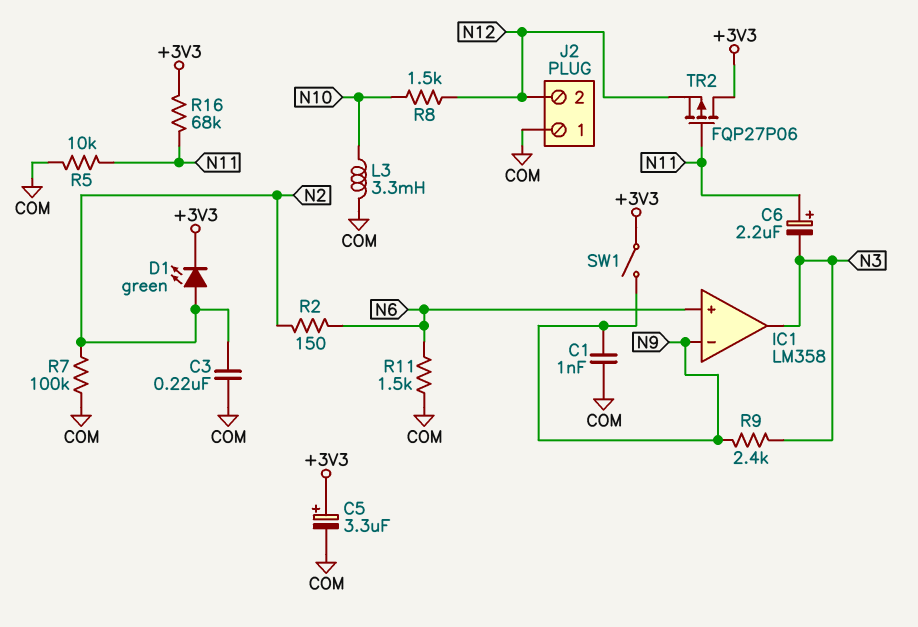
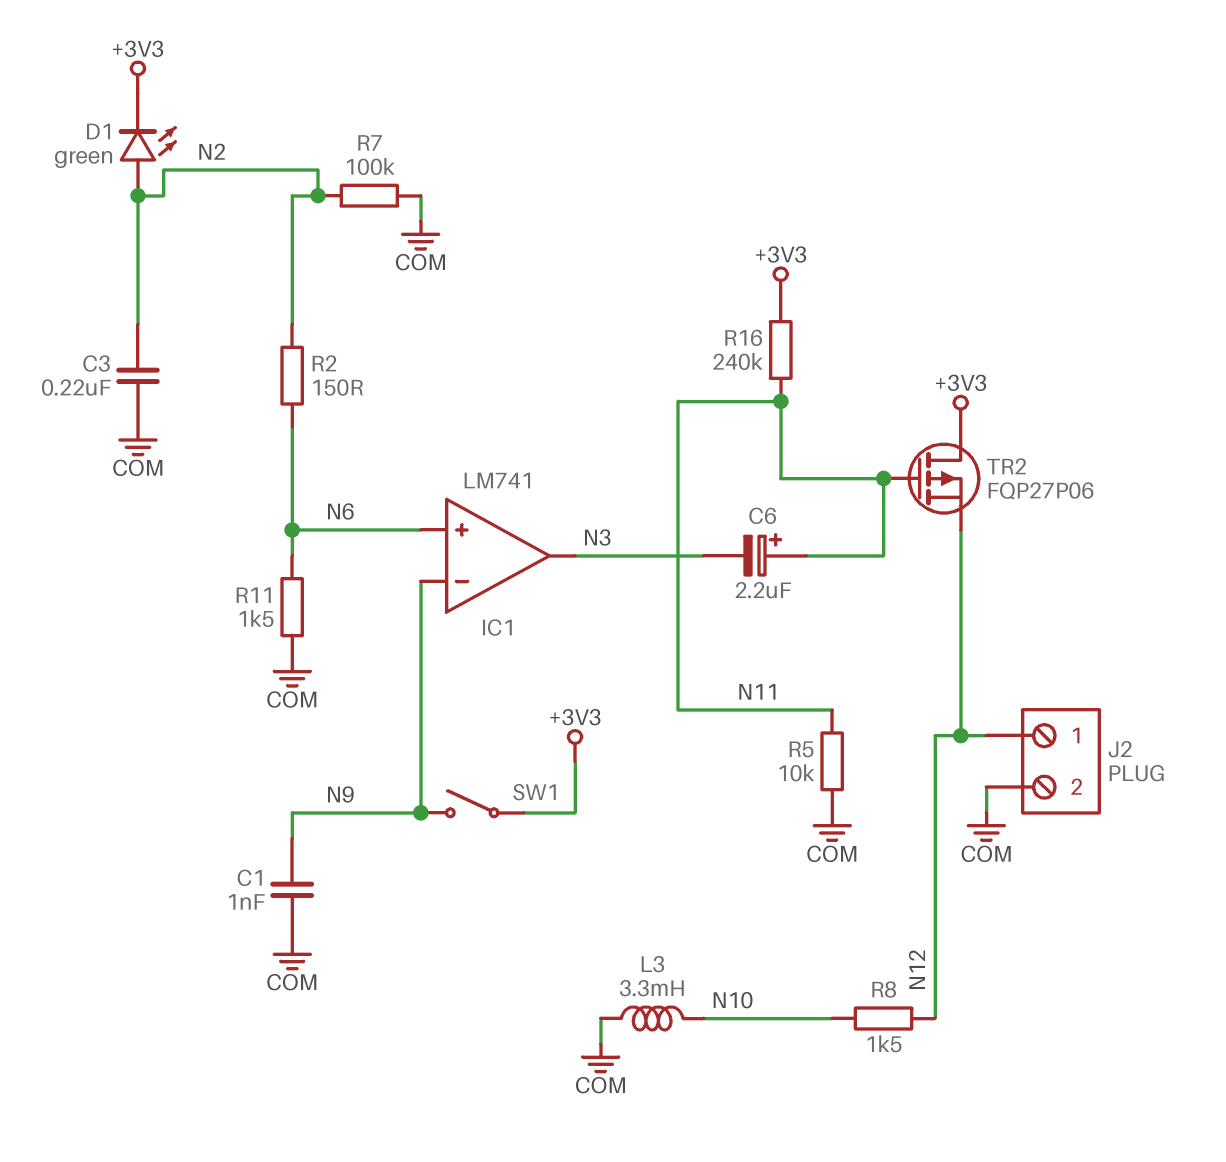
C5: 3.3uF (plus +3V3, minus COM) -> none
IC1: LM358 -> LM741
J2 pin 1: COM -> N12
J2 pin 2: N12 -> COM
R9: 2.4k (N3, N9) -> none
R16: 68k (+3V3, N11) -> 240k (+3V3, N11)

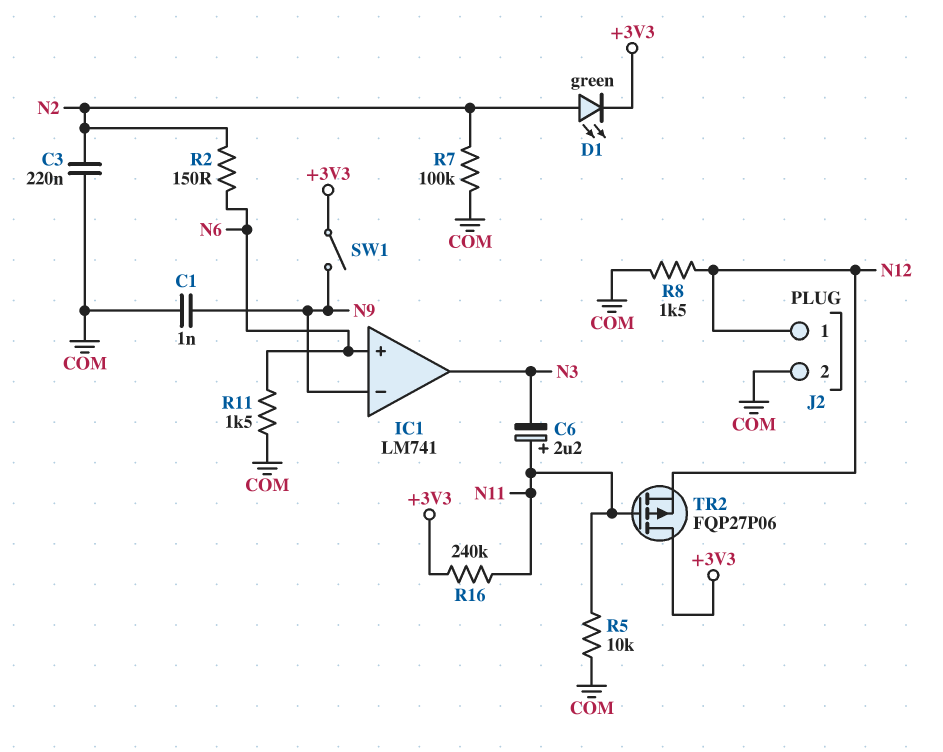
L3: 3.3mH (COM, N10) -> none
R8: 1.5k (N10, N12) -> 1.5k (COM, N12)

